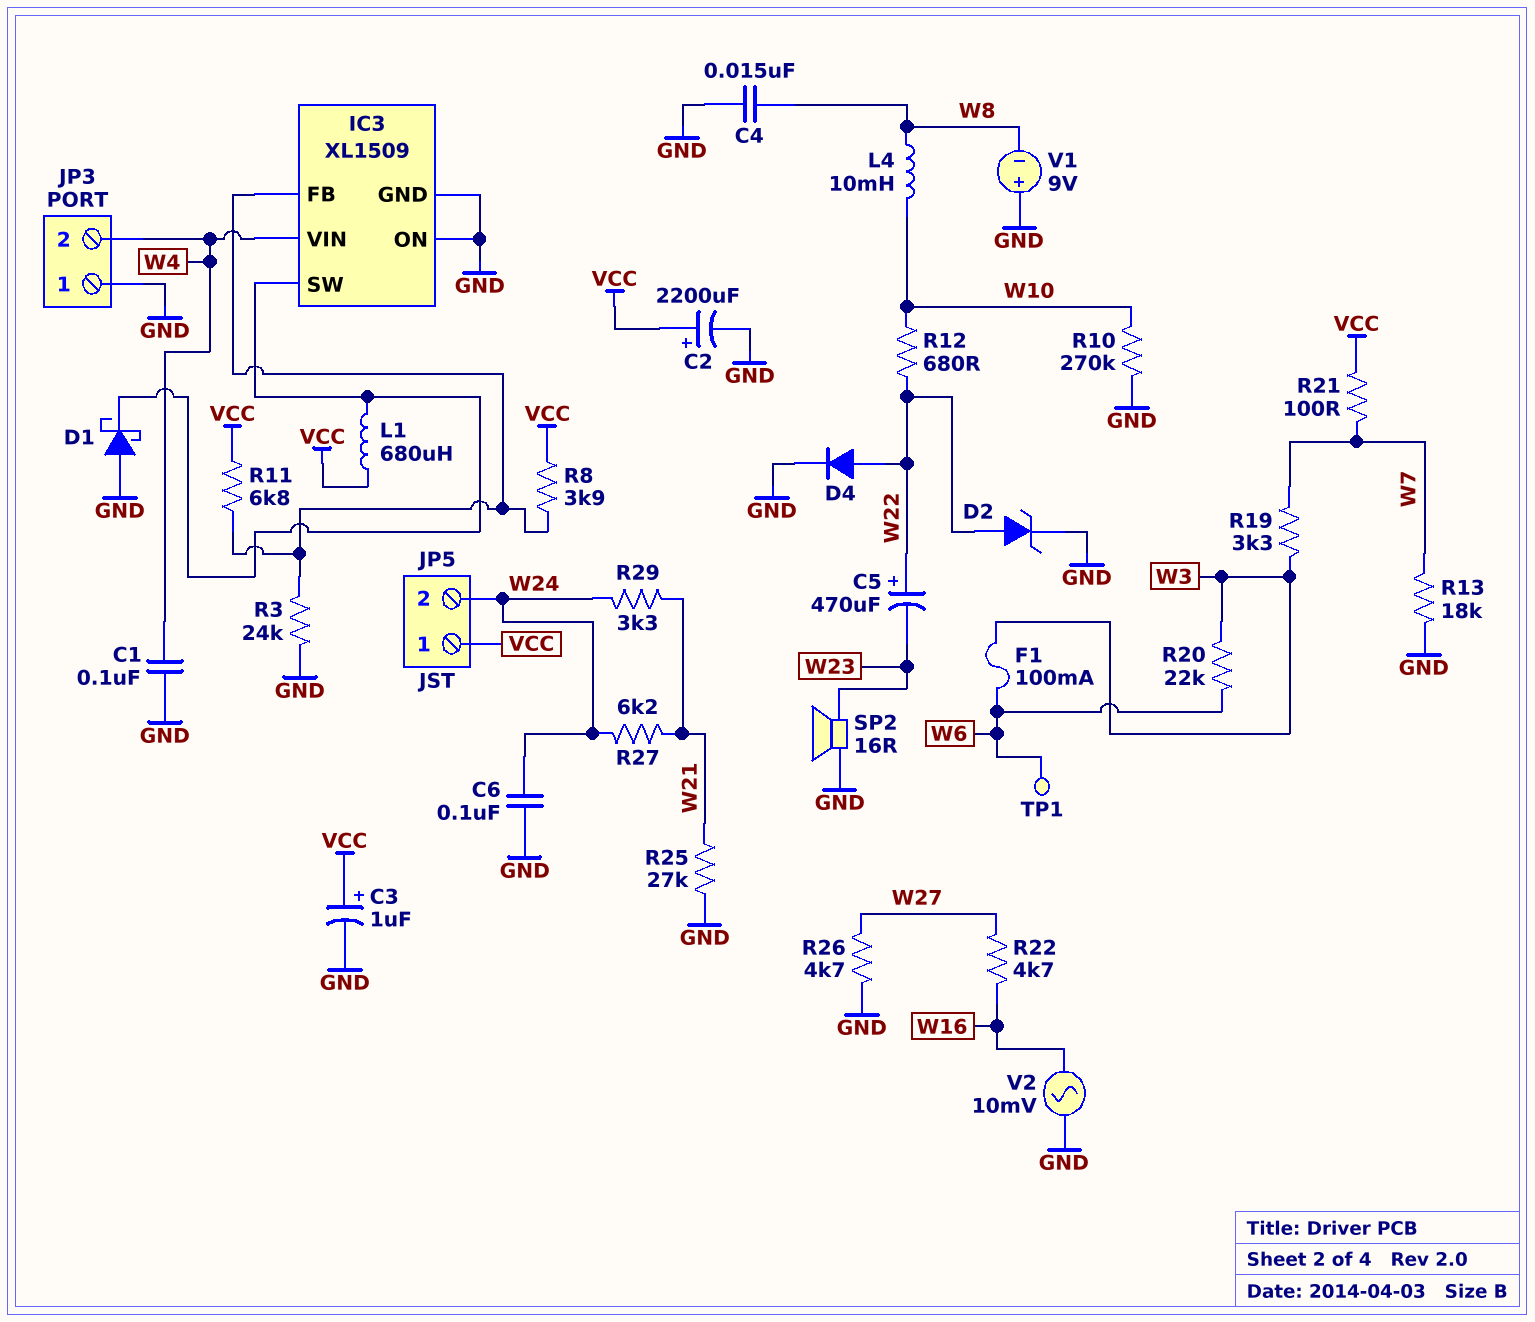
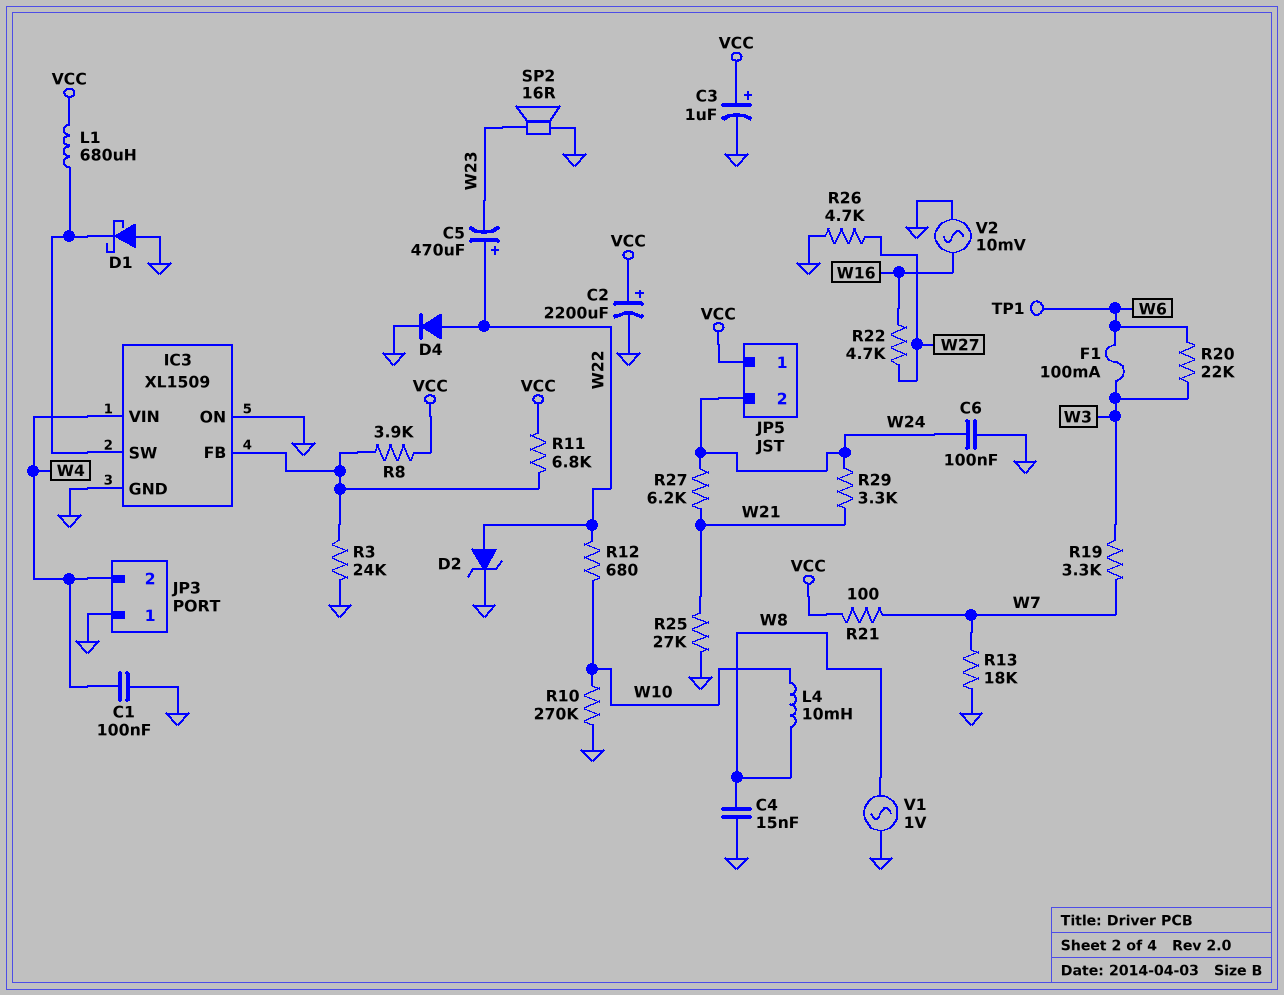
V1: 9V (plus GND, minus W8) -> AC 1V (GND, W8)

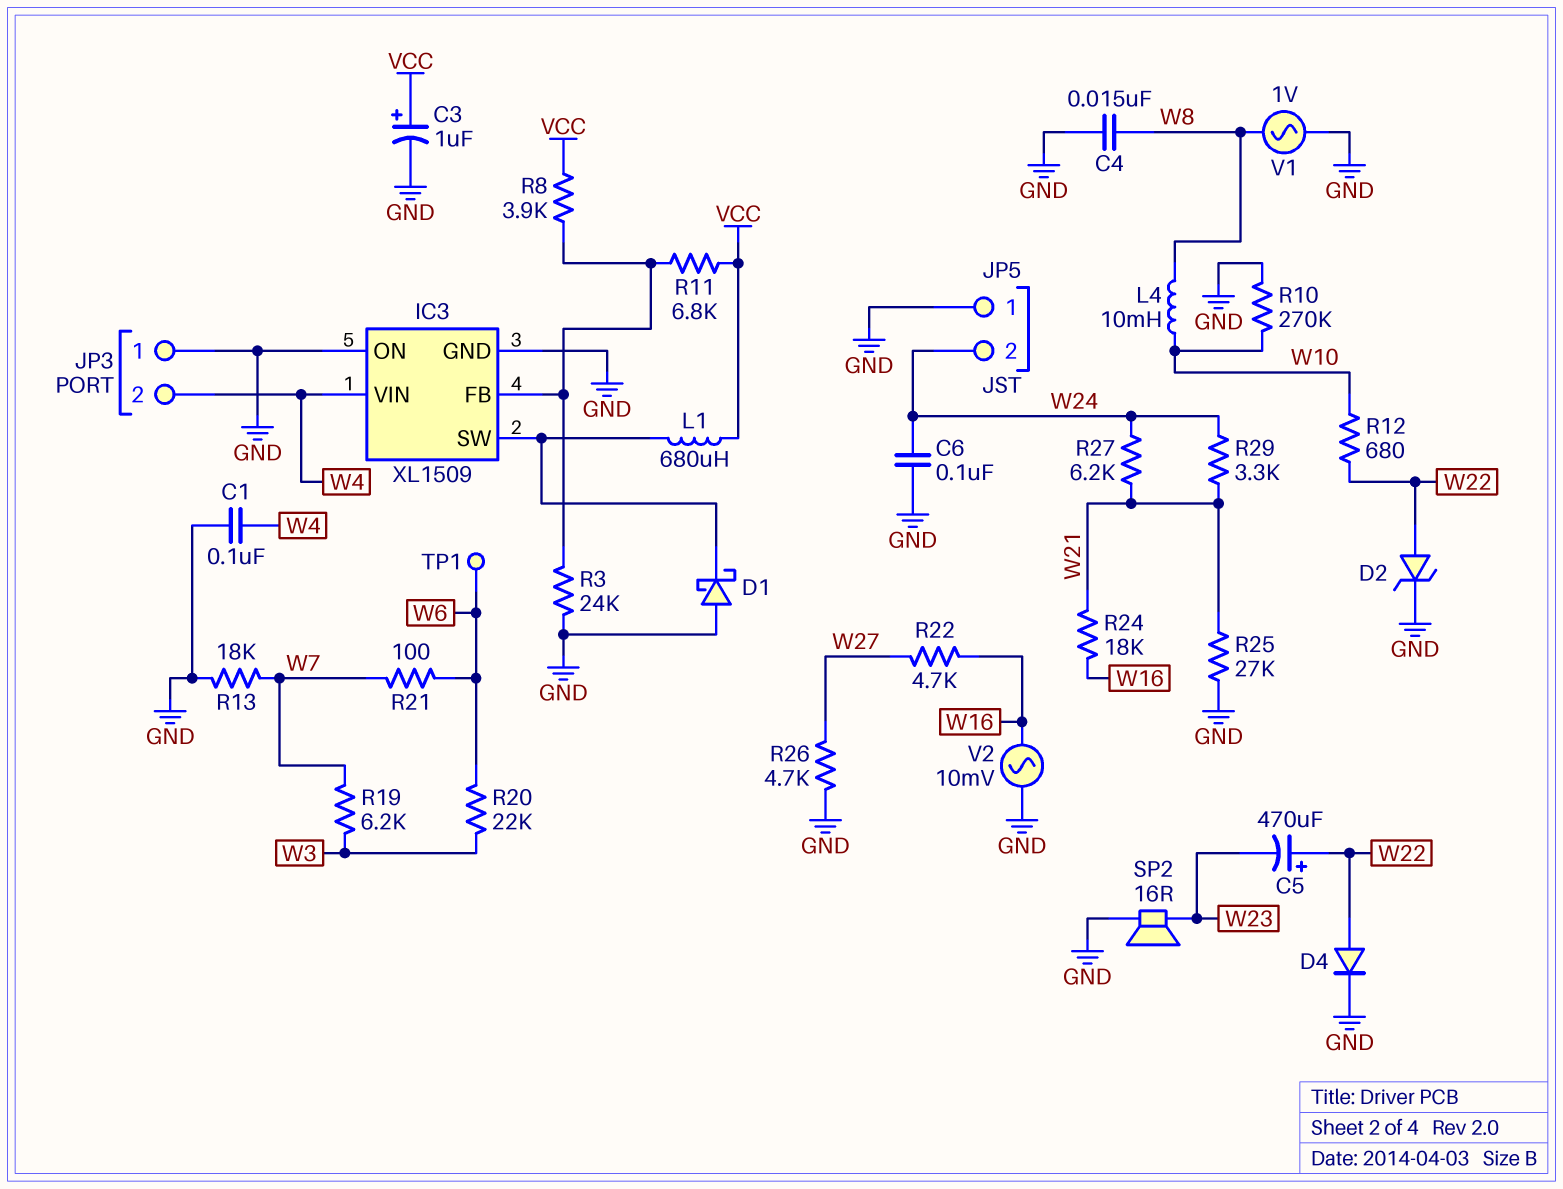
C2: 2200uF (plus VCC, minus GND) -> none
F1: 100mA (W3, W6) -> none
JP5 pin 1: VCC -> GND
R19: 3.3k (W3, W7) -> 6.2k (W3, W7)
R21: 100 (VCC, W7) -> 100 (W6, W7)
R24: none -> 18k (W16, W21)

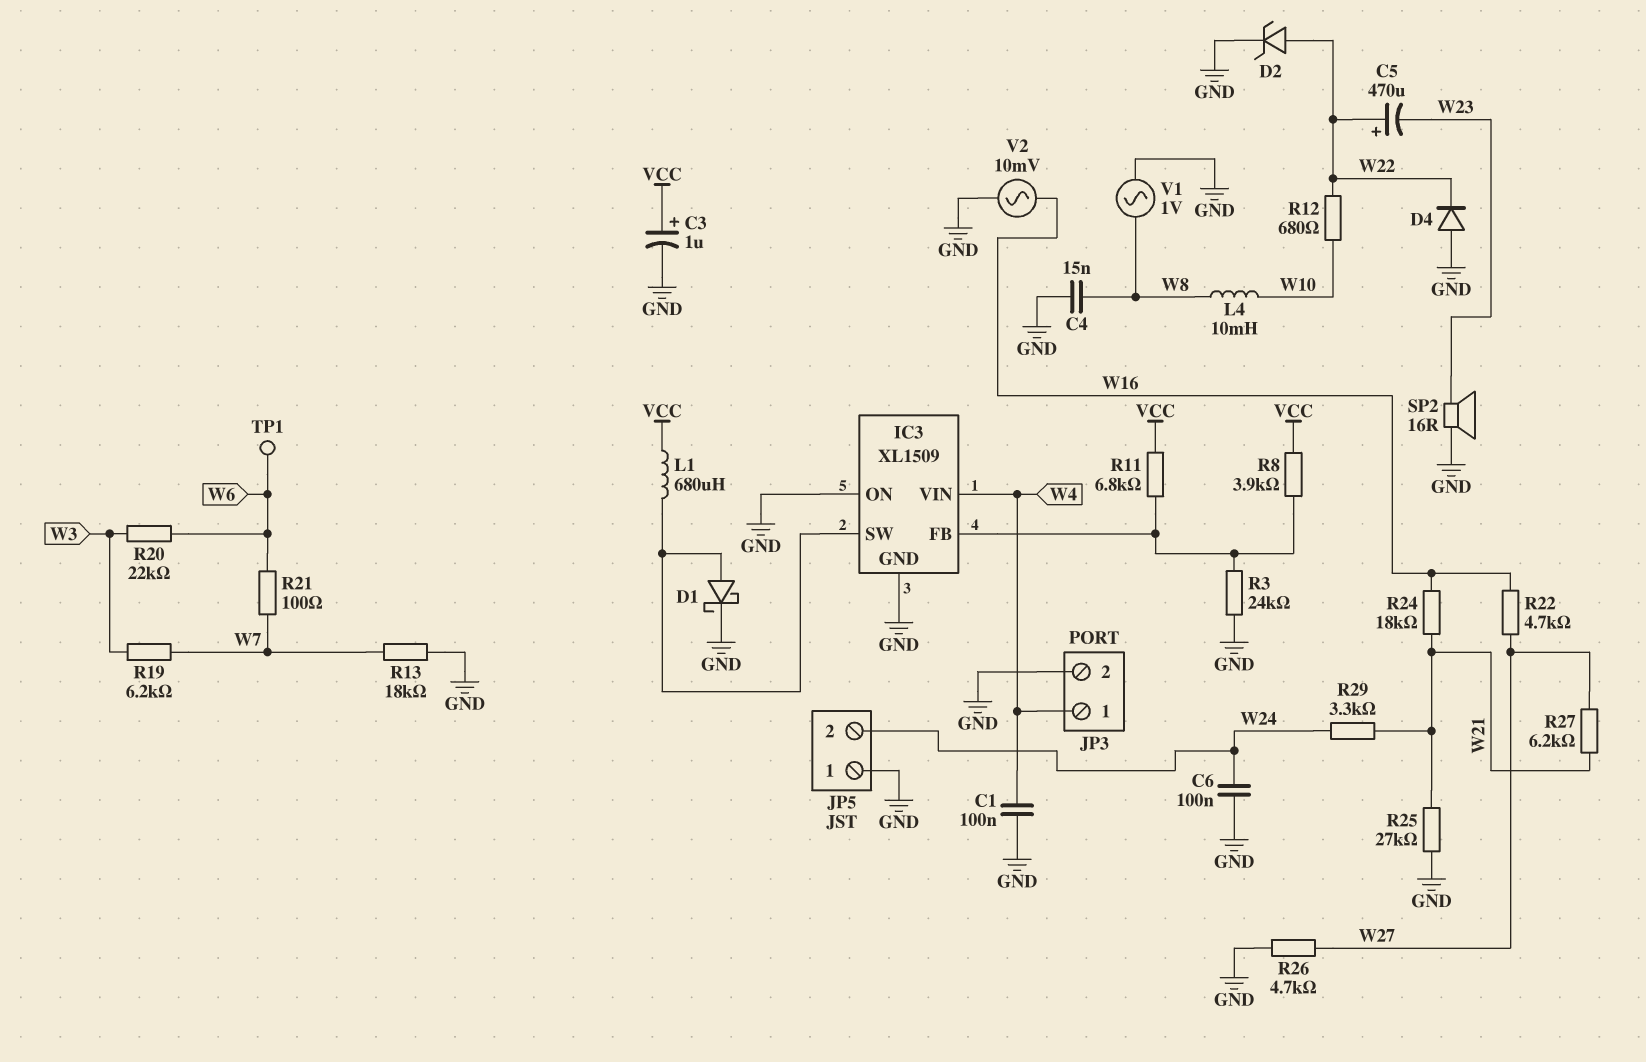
D1: schottky (A GND, K IC3/SW) -> schottky (A IC3/SW, K GND)
D4: diode (A W22, K GND) -> diode (A GND, K W22)
JP3 pin 1: GND -> W4
JP3 pin 2: W4 -> GND
R10: 270k (GND, W10) -> none
R27: 6.2k (W21, W24) -> 6.2k (W21, W27)

